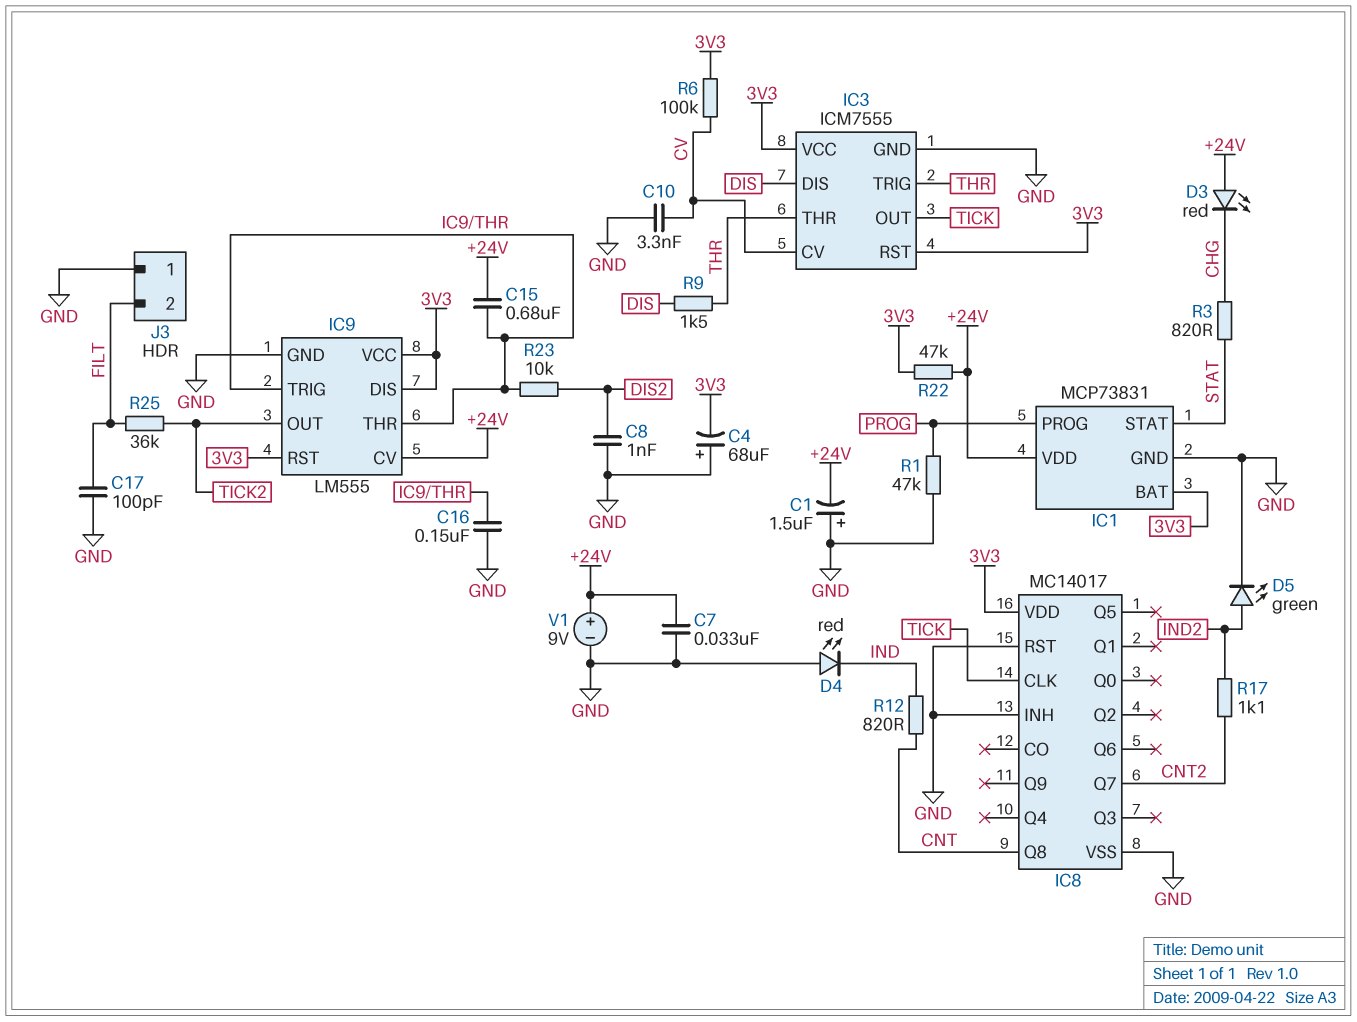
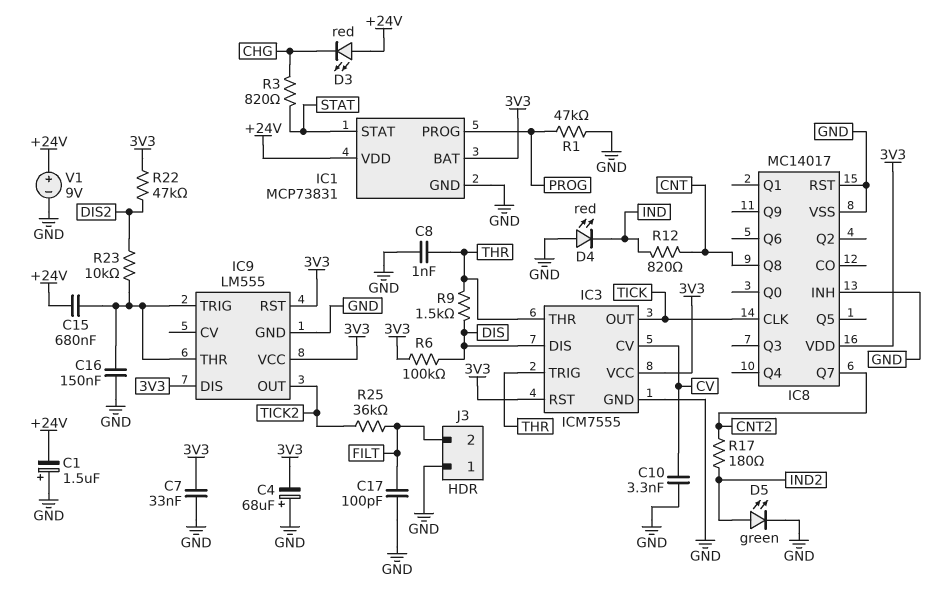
C7: 33nF (+24V, GND) -> 33nF (3V3, GND)
C8: 1nF (DIS2, GND) -> 1nF (GND, THR)
IC9 pin CV: +24V -> none
R6: 100k (3V3, CV) -> 100k (3V3, DIS)
R17: 1.1k (CNT2, IND2) -> 180 (CNT2, IND2)
R22: 47k (+24V, 3V3) -> 47k (3V3, DIS2)

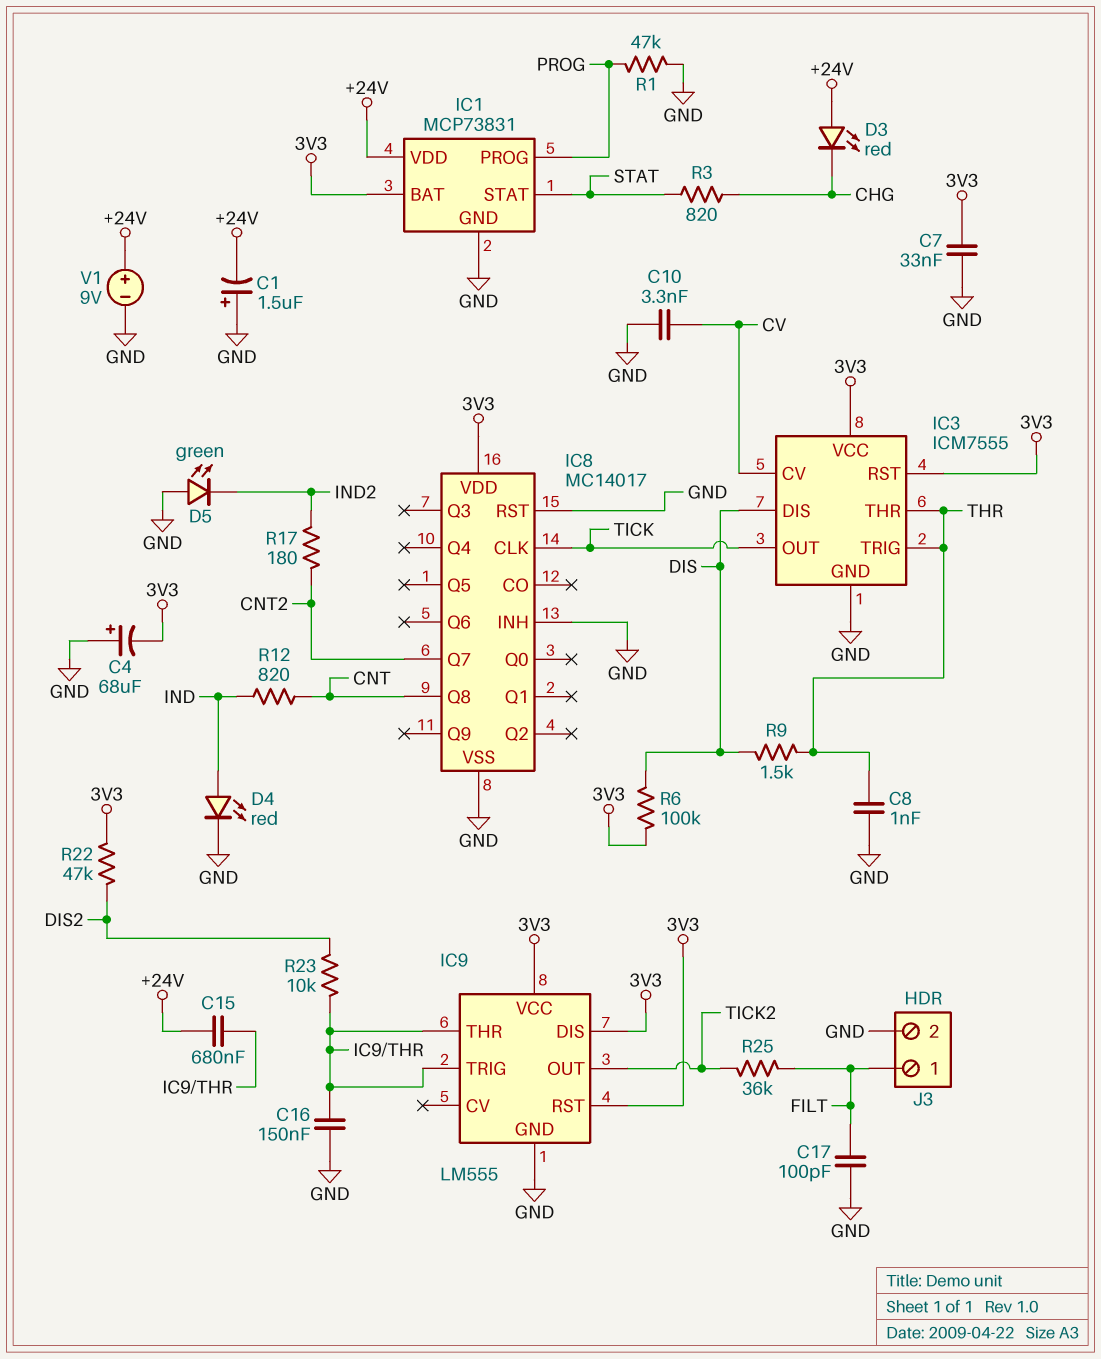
D4: LED red (A GND, K IND) -> LED red (A IND, K GND)
D5: LED green (A IND2, K GND) -> LED green (A GND, K IND2)
J3 pin 1: GND -> FILT
J3 pin 2: FILT -> GND

